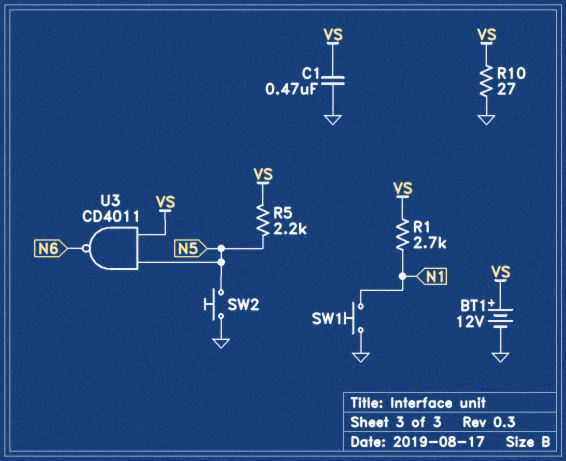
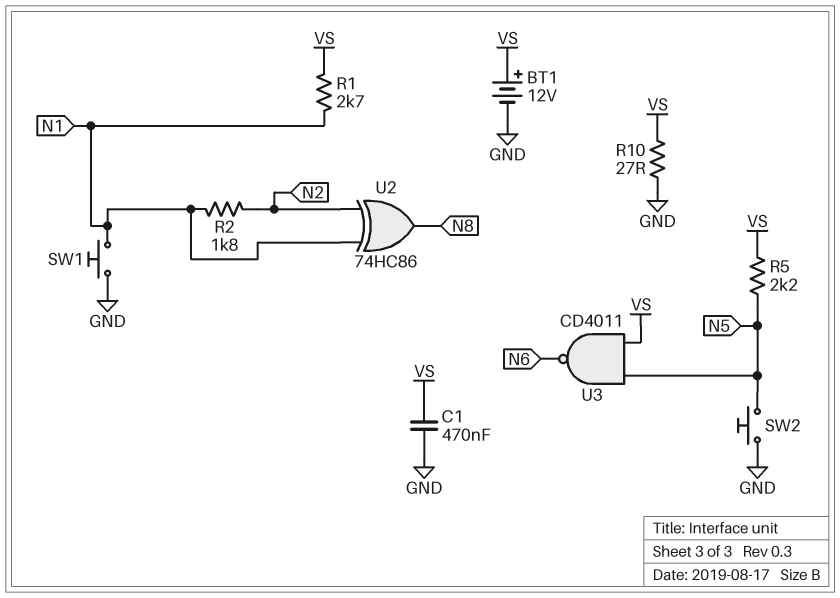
R2: none -> 1.8k (N1, N2)
U2: none -> XOR 74HC86 (in N1, in N2, out N8)

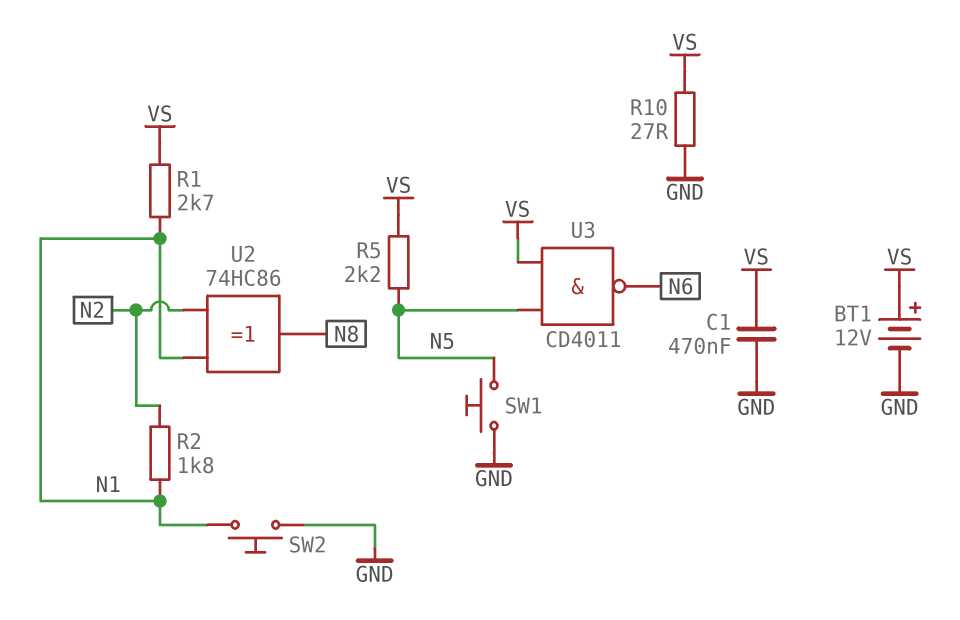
SW1: button (GND, N1) -> button (GND, N5)
SW2: button (GND, N5) -> button (GND, N1)

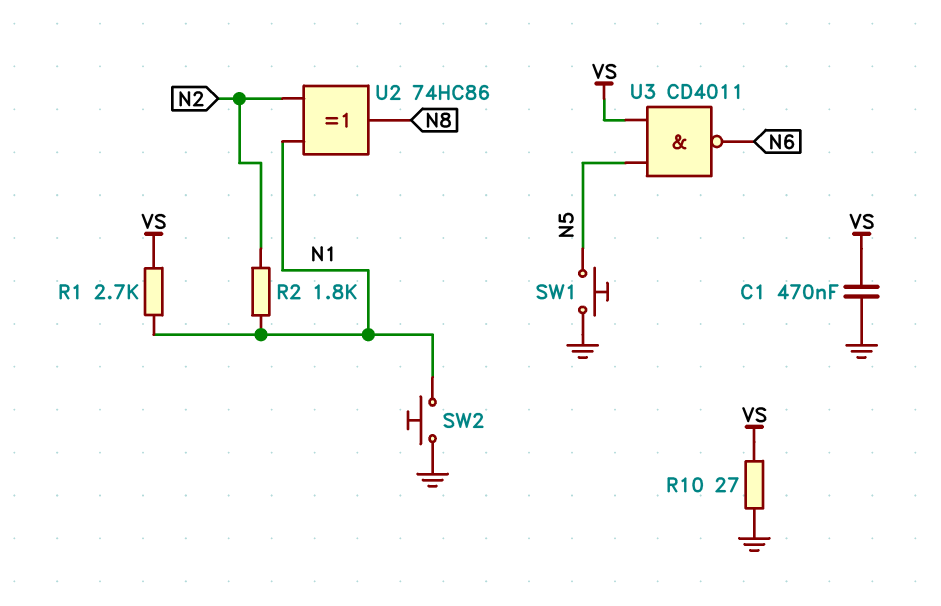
BT1: 12V (plus VS, minus GND) -> none
R5: 2.2k (N5, VS) -> none

